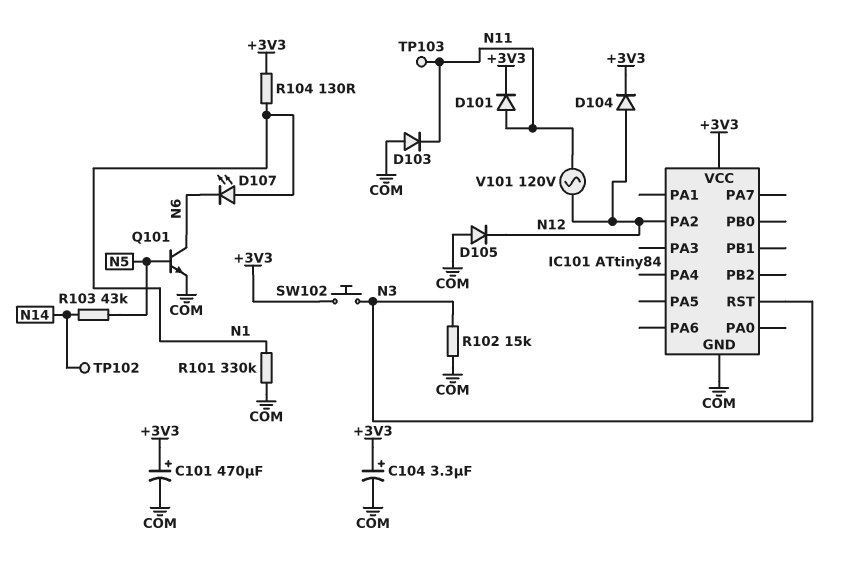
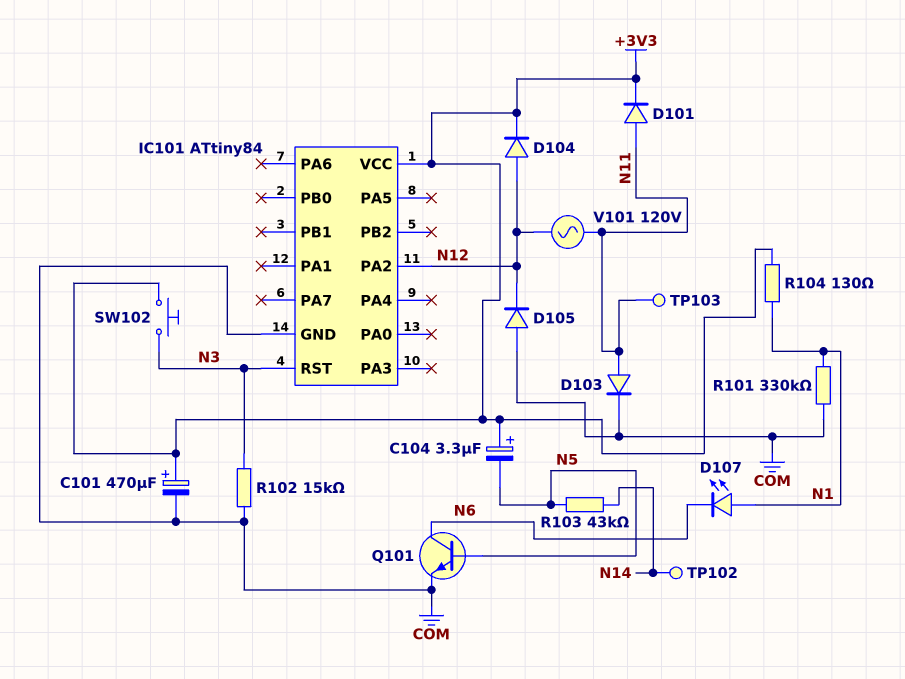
C104: 3.3uF (plus +3V3, minus COM) -> 3.3uF (plus +3V3, minus N5)
D103: diode (A COM, K N11) -> diode (A N11, K COM)

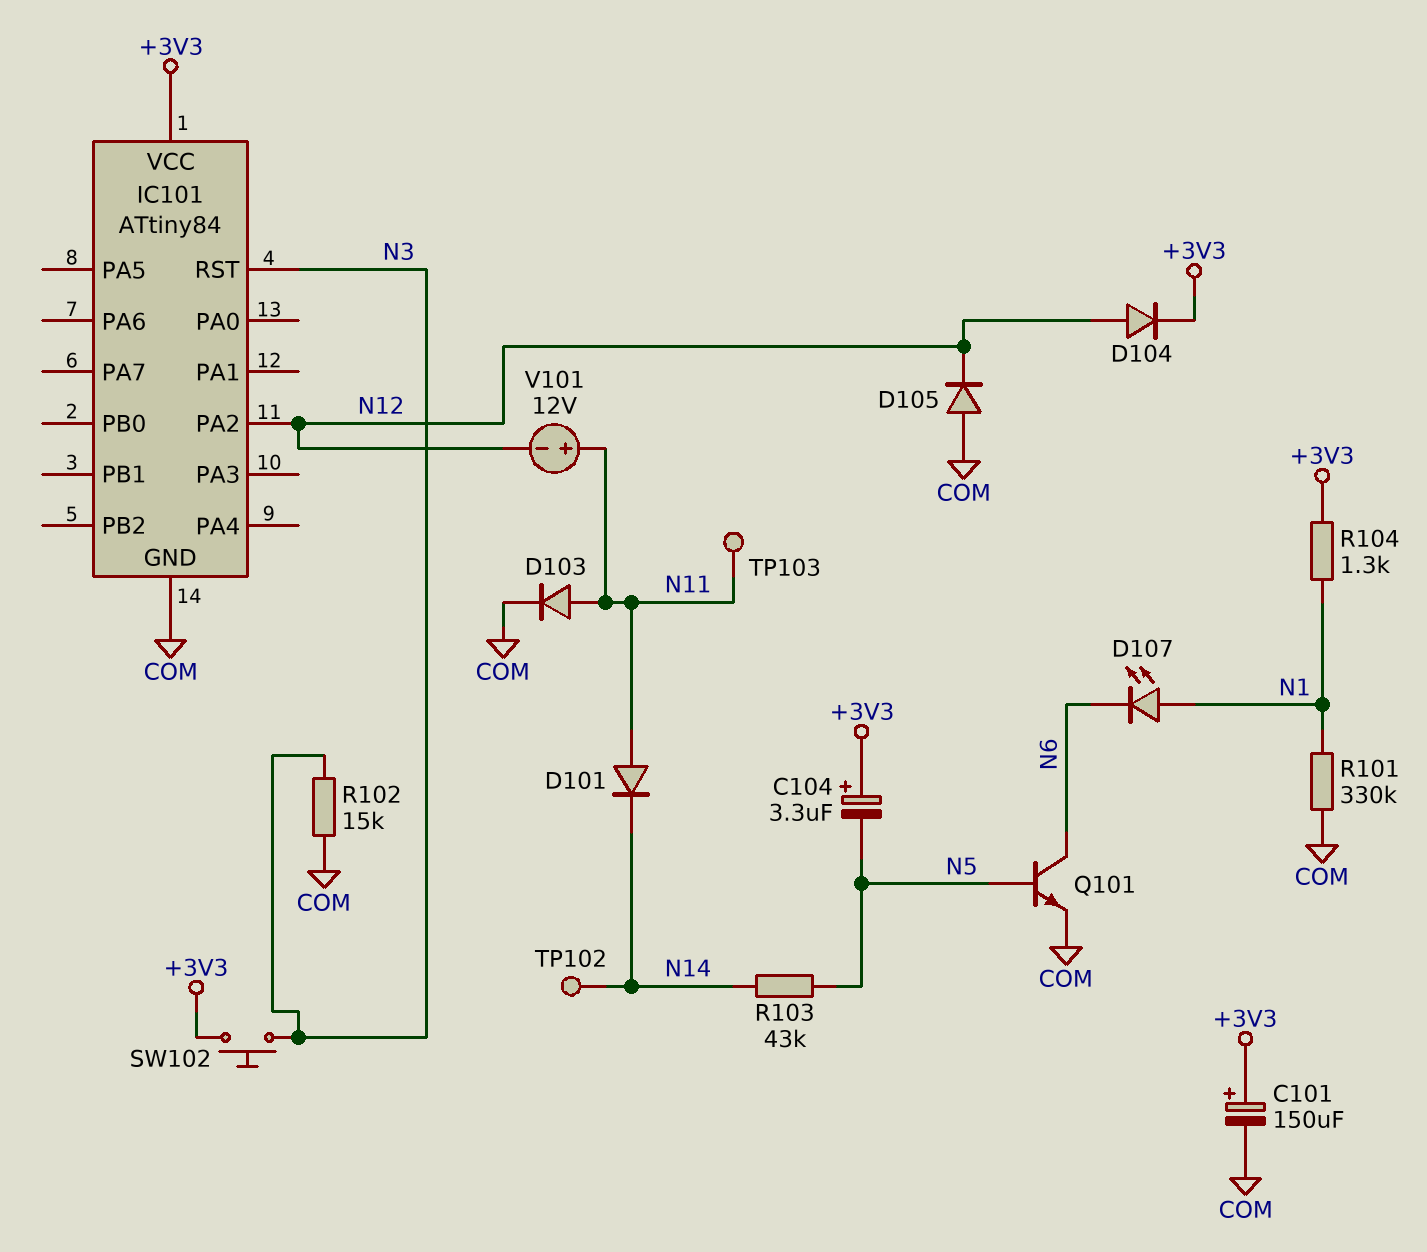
C101: 470uF (plus +3V3, minus COM) -> 150uF (plus +3V3, minus COM)
D101: diode (A N11, K +3V3) -> diode (A N11, K N14)
R104: 130 (+3V3, N1) -> 1.3k (+3V3, N1)
V101: AC 120V (N11, N12) -> 12V (plus N11, minus N12)

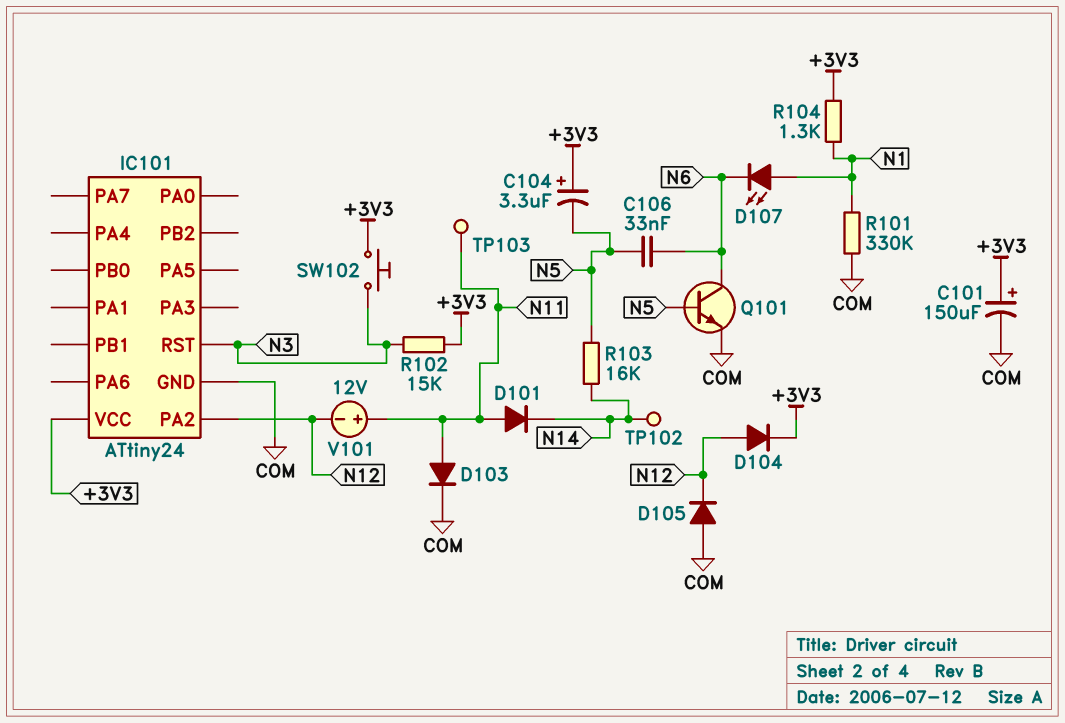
C106: none -> 33nF (N5, N6)
IC101: ATtiny84 -> ATtiny24
R102: 15k (COM, N3) -> 15k (+3V3, N3)
R103: 43k (N5, N14) -> 16k (N5, N14)

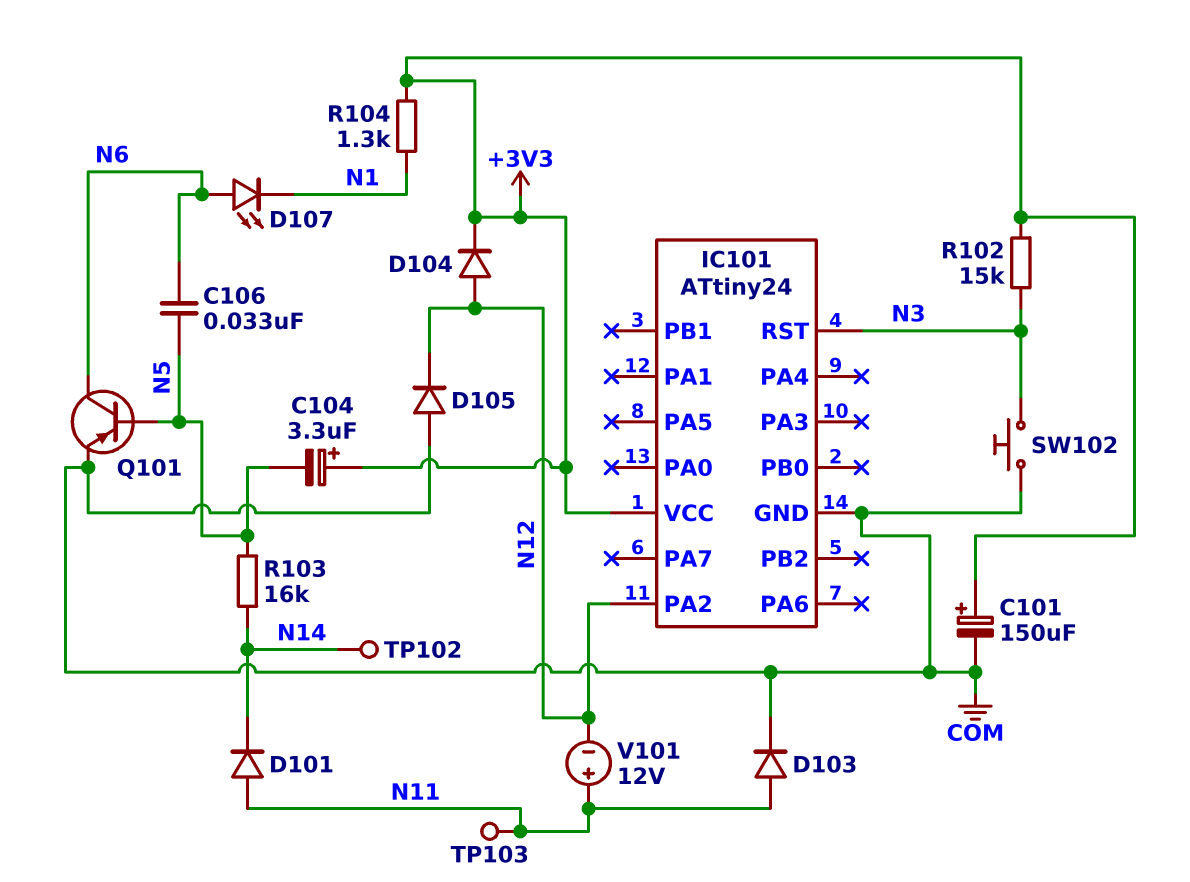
D107: LED (A N1, K N6) -> LED (A N6, K N1)
Q101: NPN (B N5, C N6, E COM) -> PNP (B N5, C N6, E COM)
R101: 330k (COM, N1) -> none
SW102: button (+3V3, N3) -> button (COM, N3)

